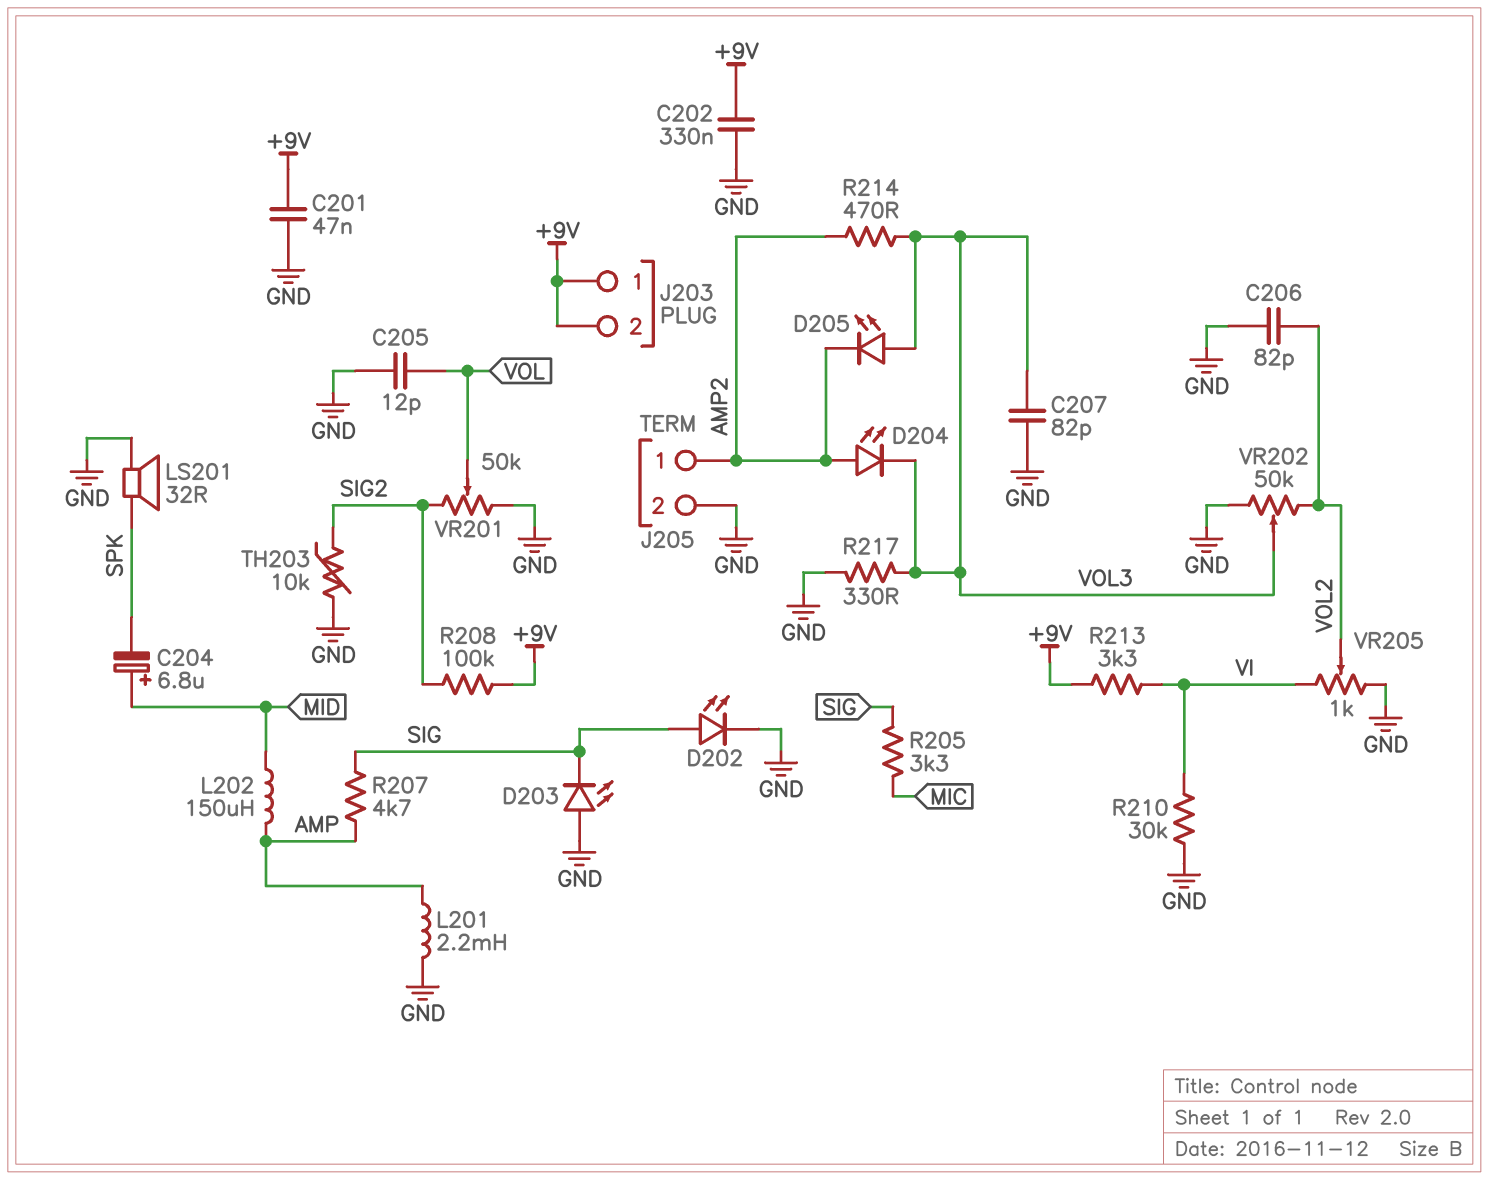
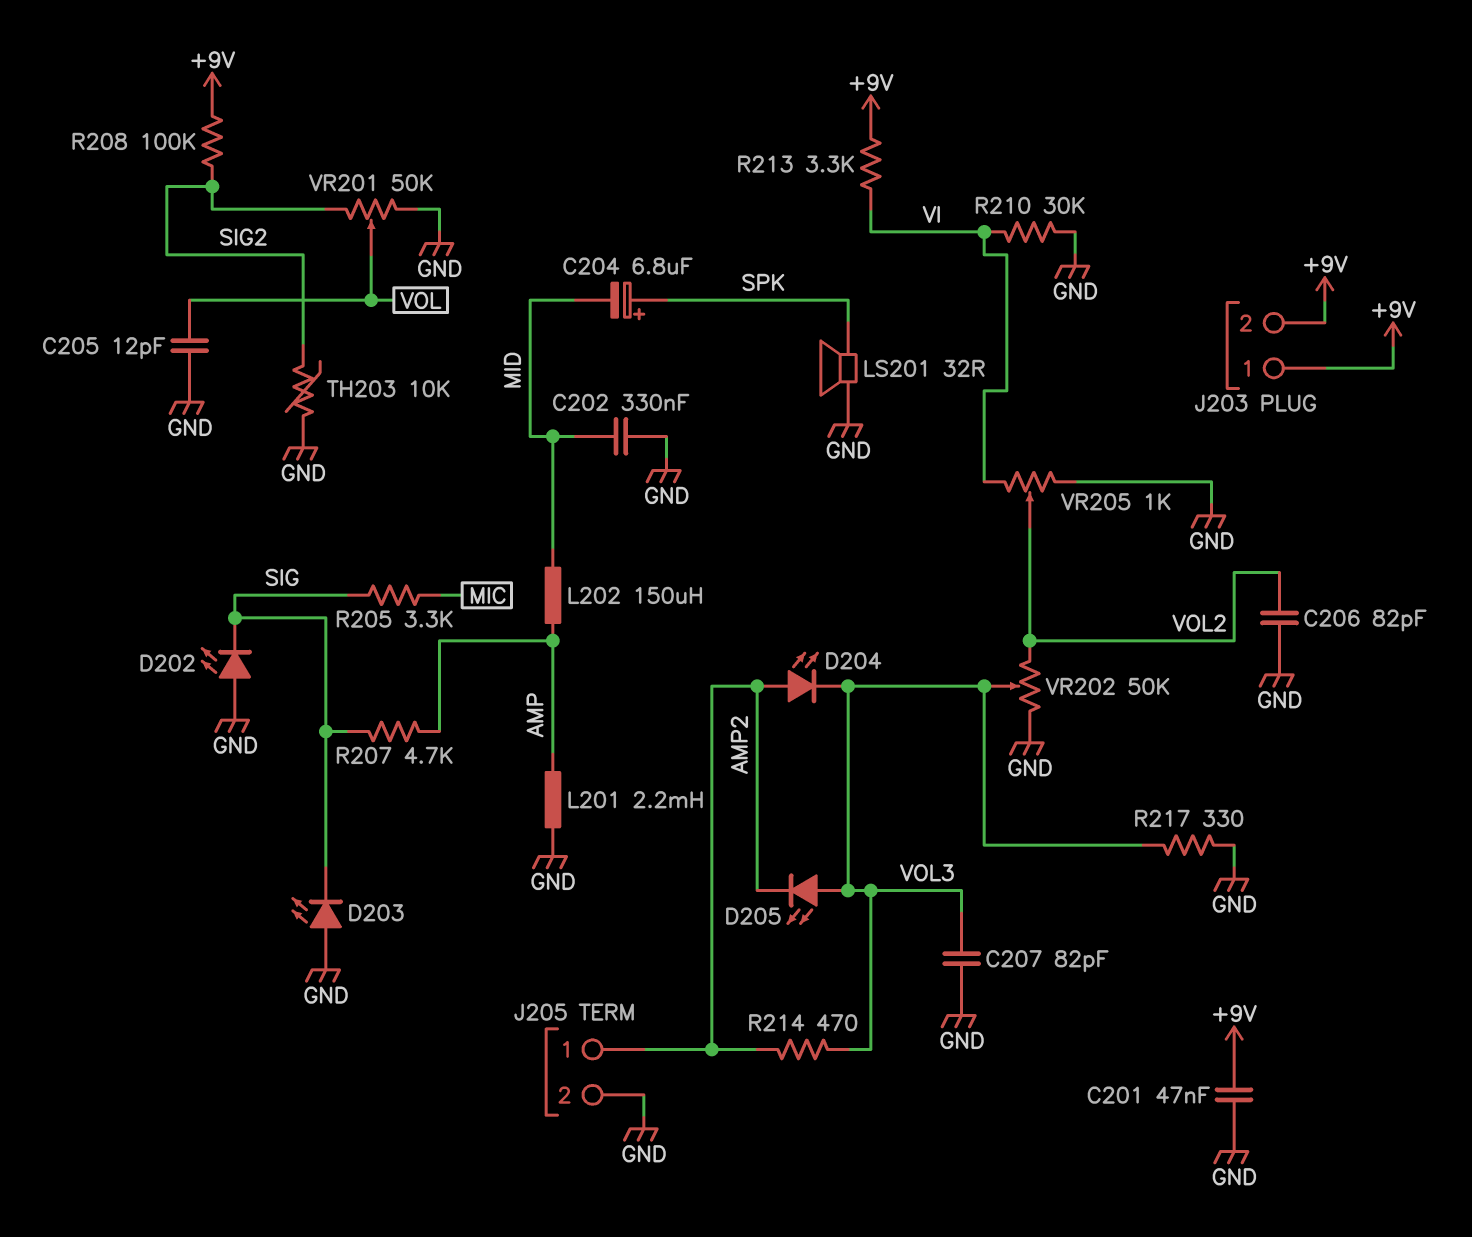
C202: 330nF (+9V, GND) -> 330nF (GND, MID)
C204: 6.8uF (plus MID, minus SPK) -> 6.8uF (plus SPK, minus MID)
D202: LED (A SIG, K GND) -> LED (A GND, K SIG)

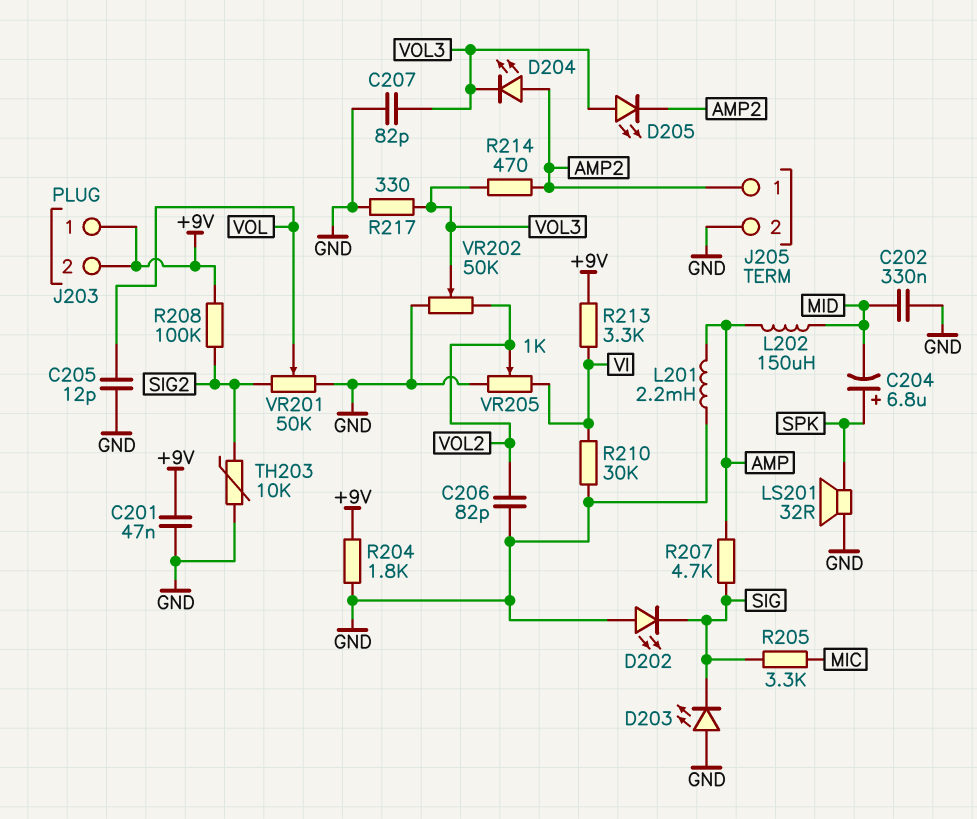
R204: none -> 1.8k (+9V, GND)

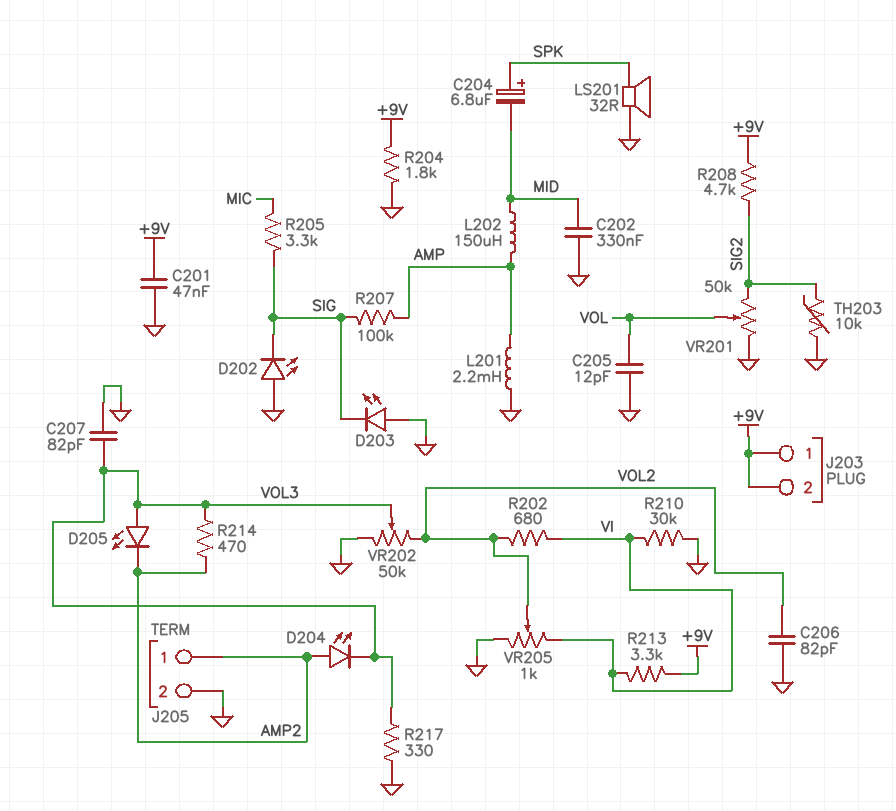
R202: none -> 680 (VI, VOL2)
R207: 4.7k (AMP, SIG) -> 100k (AMP, SIG)
R208: 100k (+9V, SIG2) -> 4.7k (+9V, SIG2)

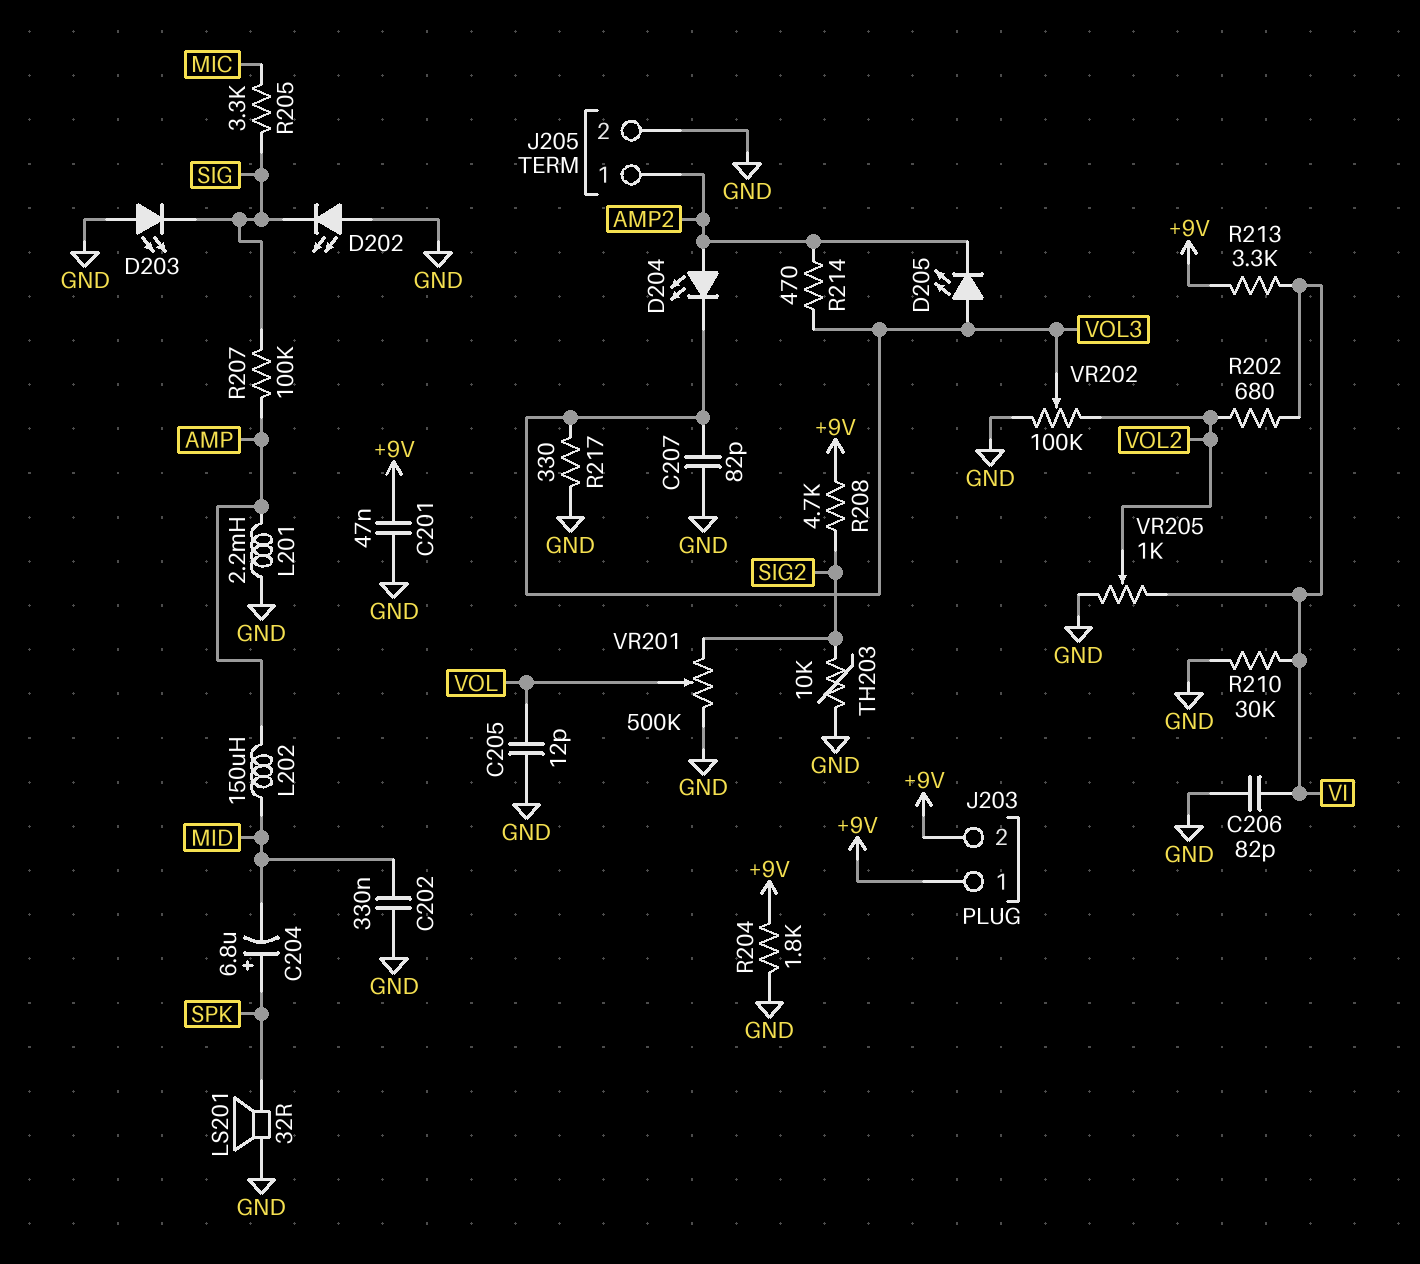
C206: 82pF (GND, VOL2) -> 82pF (GND, VI)
VR201: 50k (GND, SIG2, wiper VOL) -> 500k (GND, SIG2, wiper VOL)
VR202: 50k (GND, VOL2, wiper VOL3) -> 100k (GND, VOL2, wiper VOL3)

